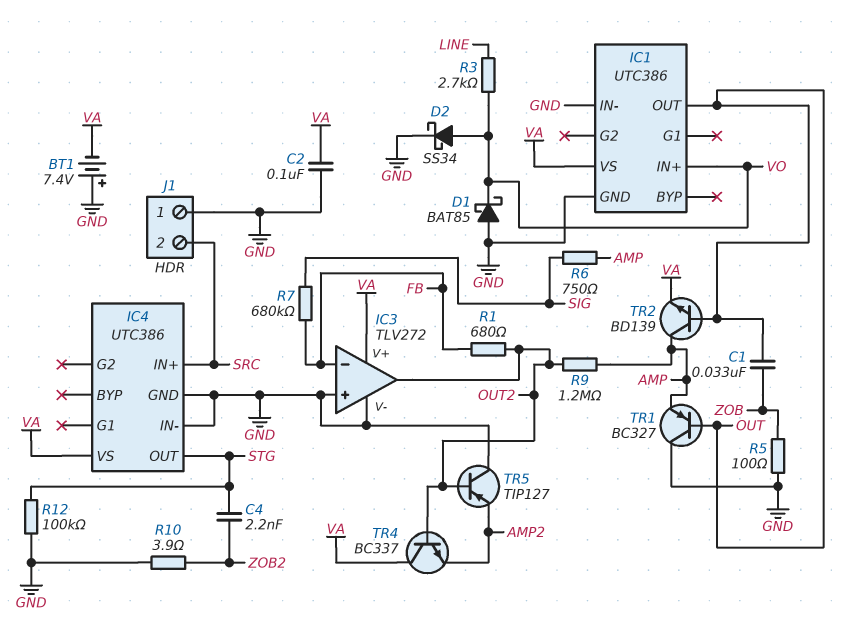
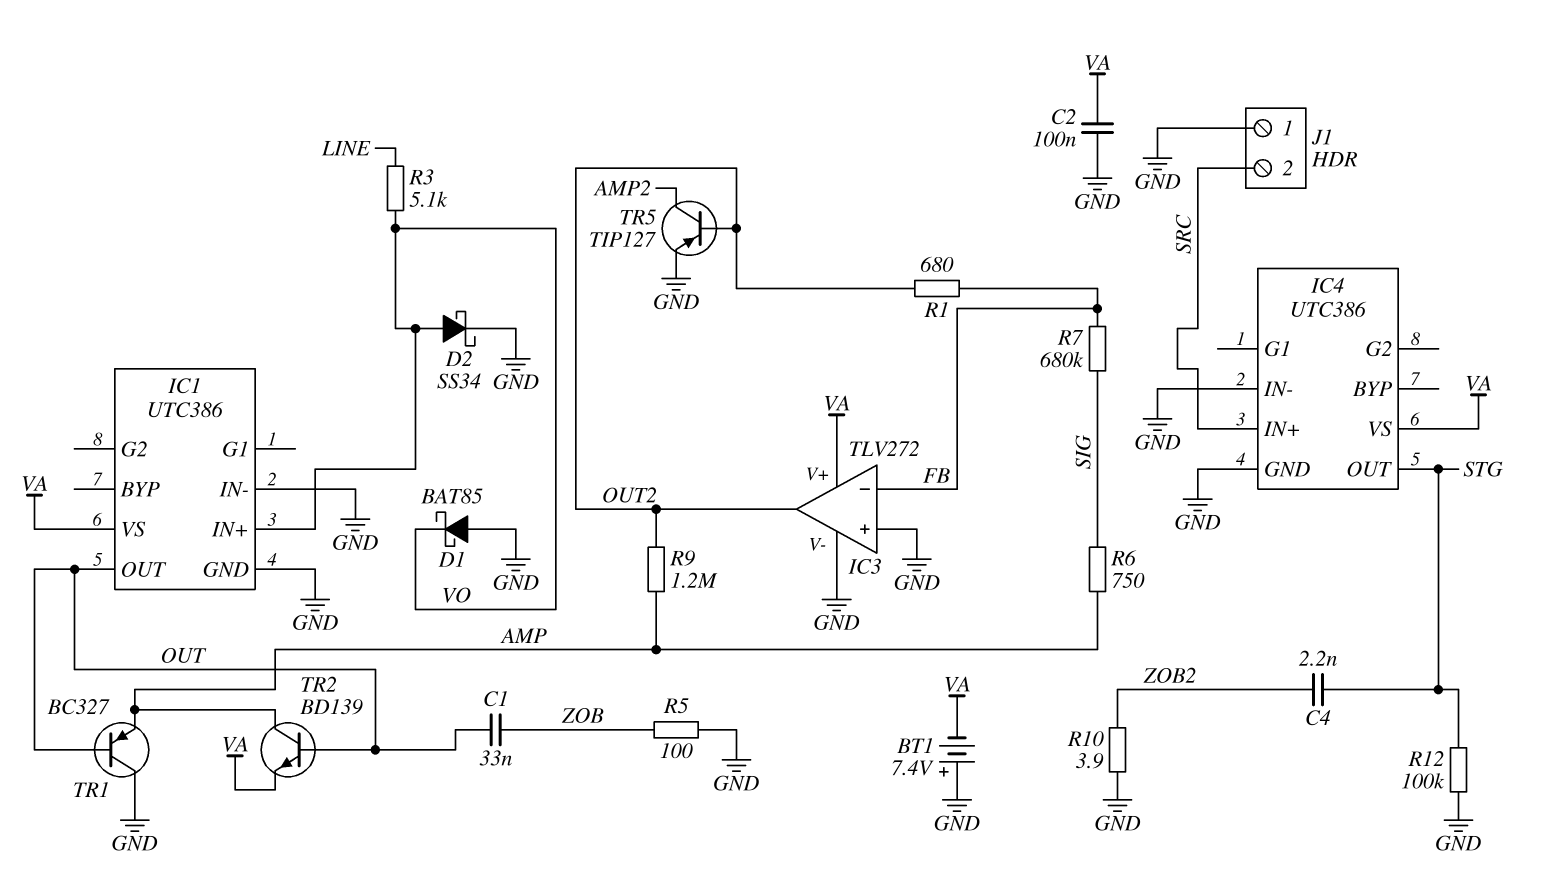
R3: 2.7k (LINE, VO) -> 5.1k (LINE, VO)
TR4: NPN BC337 (B OUT2, C VA, E AMP2) -> none
TR5: PNP TIP127 (B OUT2, C GND, E AMP2) -> PNP TIP127 (B OUT2, C AMP2, E GND)

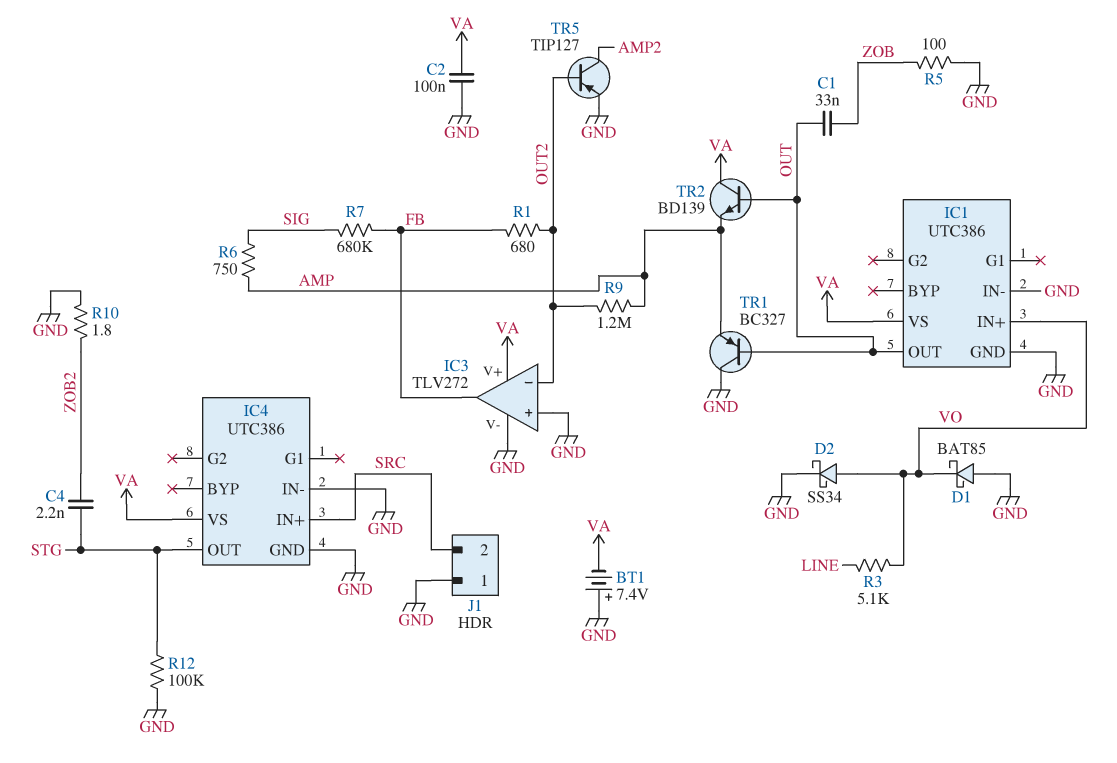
IC3 pin in-: FB -> OUT2
IC3 pin out: OUT2 -> FB
R10: 3.9 (GND, ZOB2) -> 1.8 (GND, ZOB2)
TR2: NPN BD139 (B OUT, C AMP, E VA) -> NPN BD139 (B OUT, C VA, E AMP)

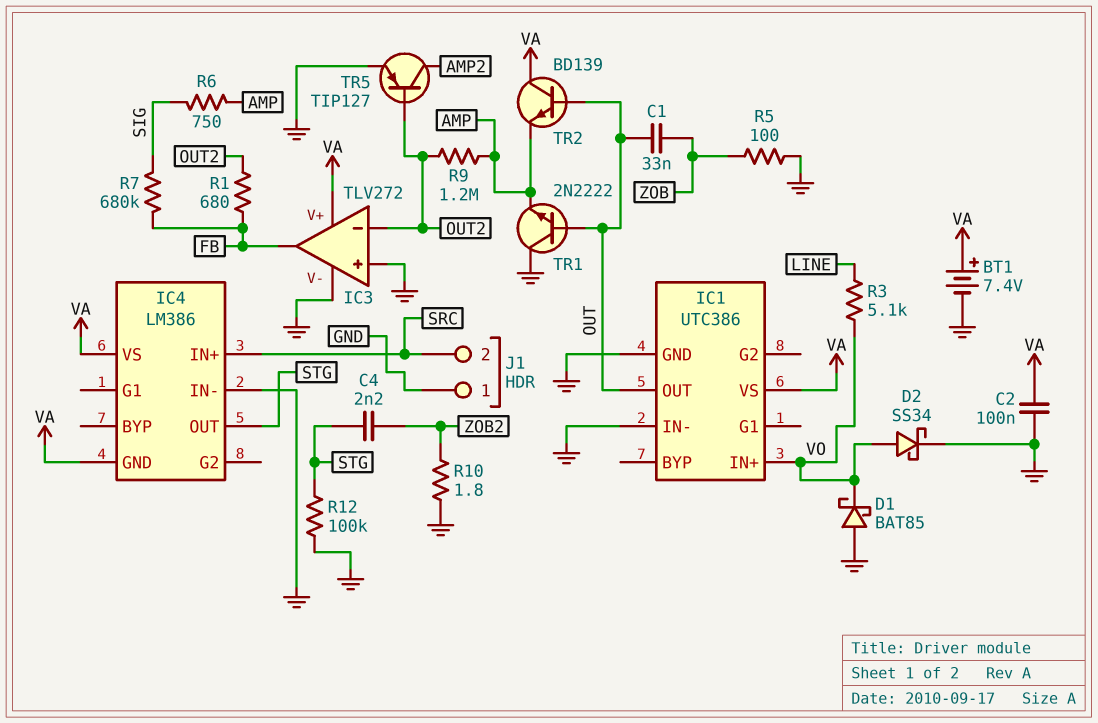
BT1: 7.4V (plus GND, minus VA) -> 7.4V (plus VA, minus GND)
IC4: UTC386 -> LM386
IC4 pin GND: GND -> VA
TR1: PNP BC327 (B OUT, C GND, E AMP) -> NPN 2N2222 (B OUT, C GND, E AMP)

